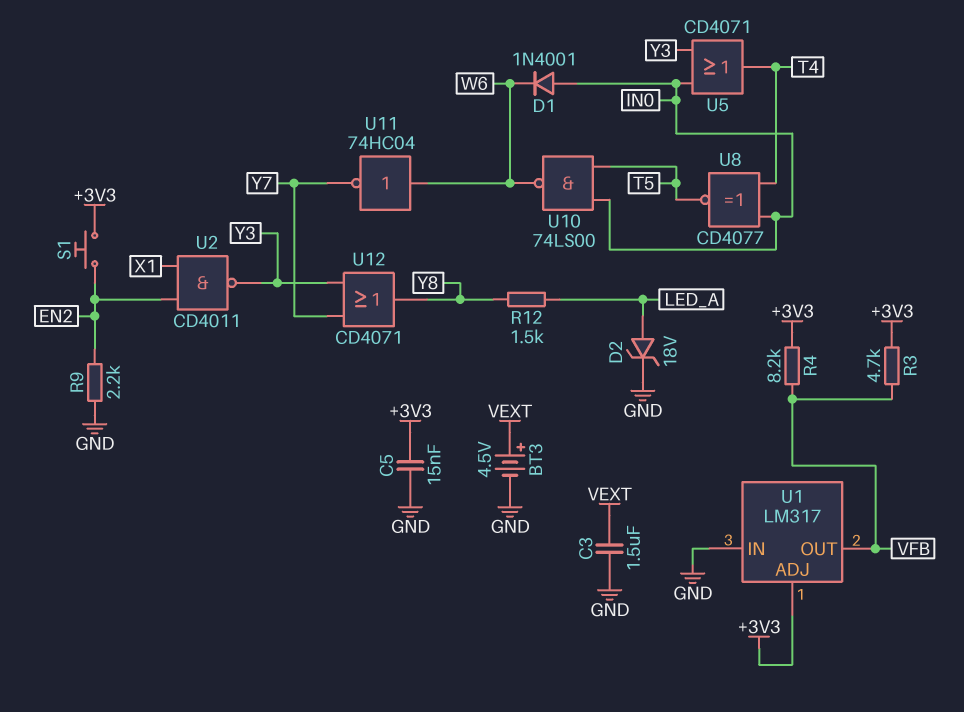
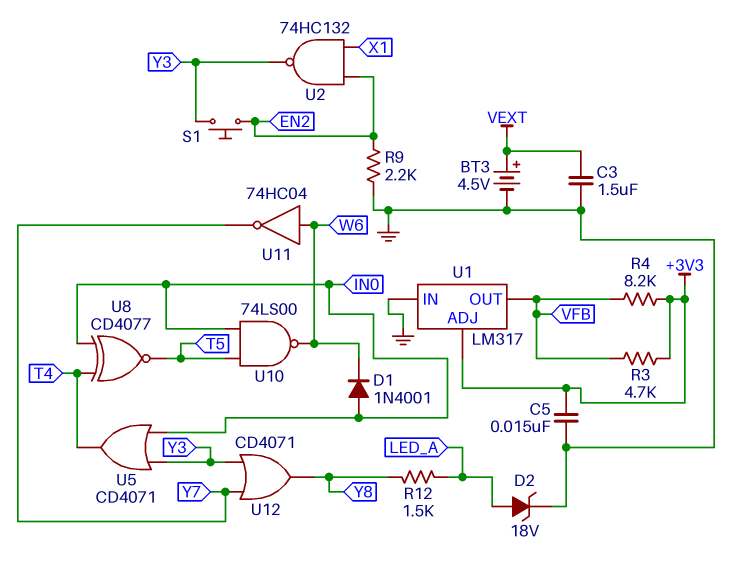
S1: button (+3V3, EN2) -> button (EN2, Y3)
U2: NAND CD4011 (in EN2, in X1, out Y3) -> NAND 74HC132 (in EN2, in X1, out Y3)

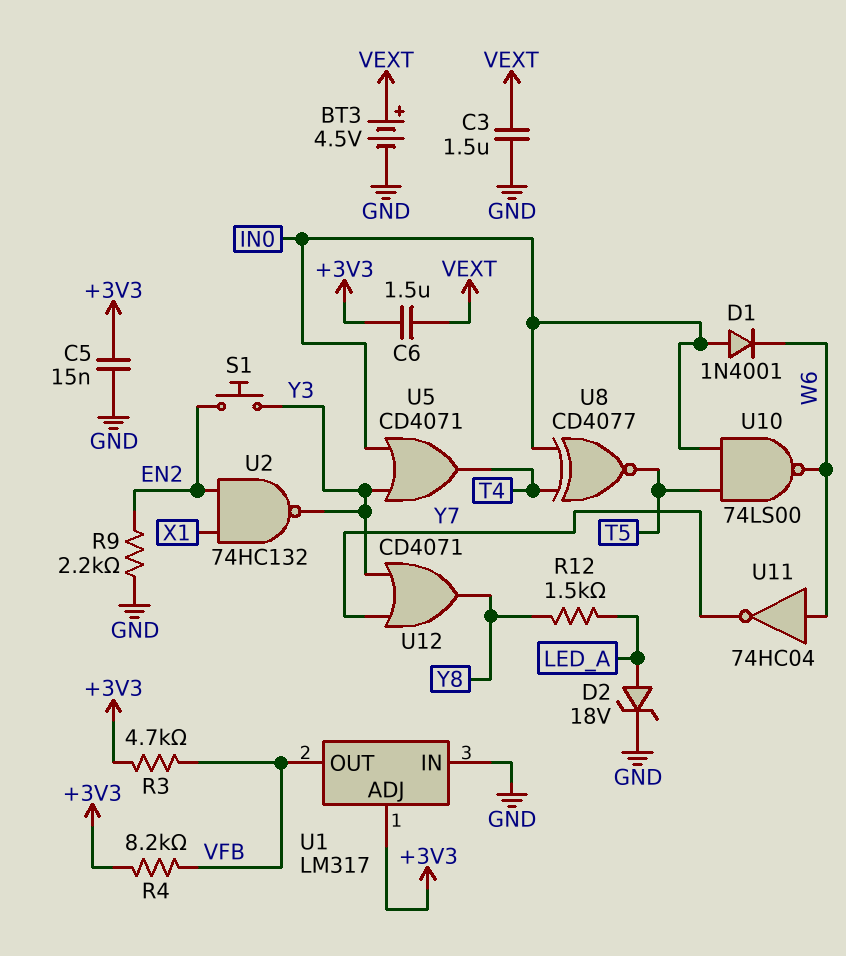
C6: none -> 1.5uF (+3V3, VEXT)

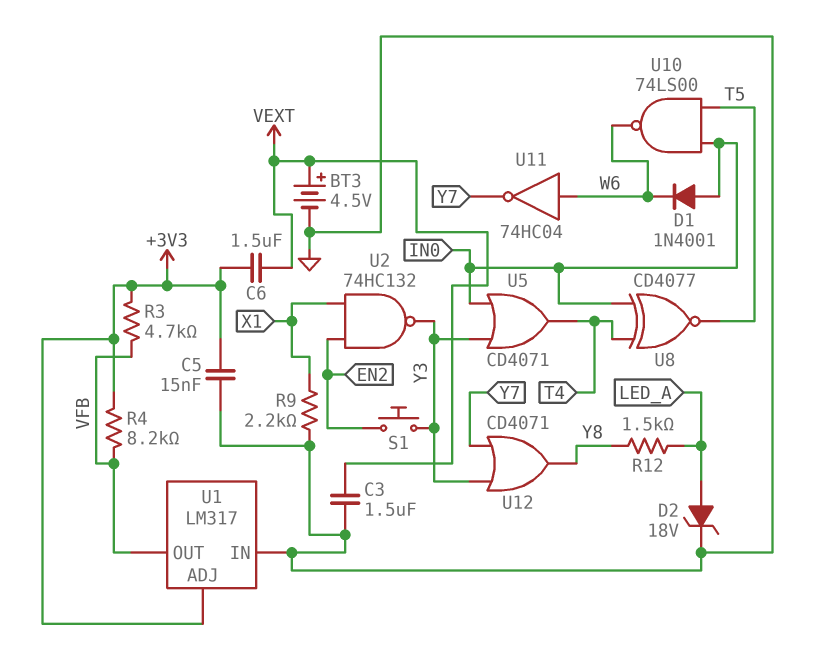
R9: 2.2k (EN2, GND) -> 2.2k (GND, X1)

